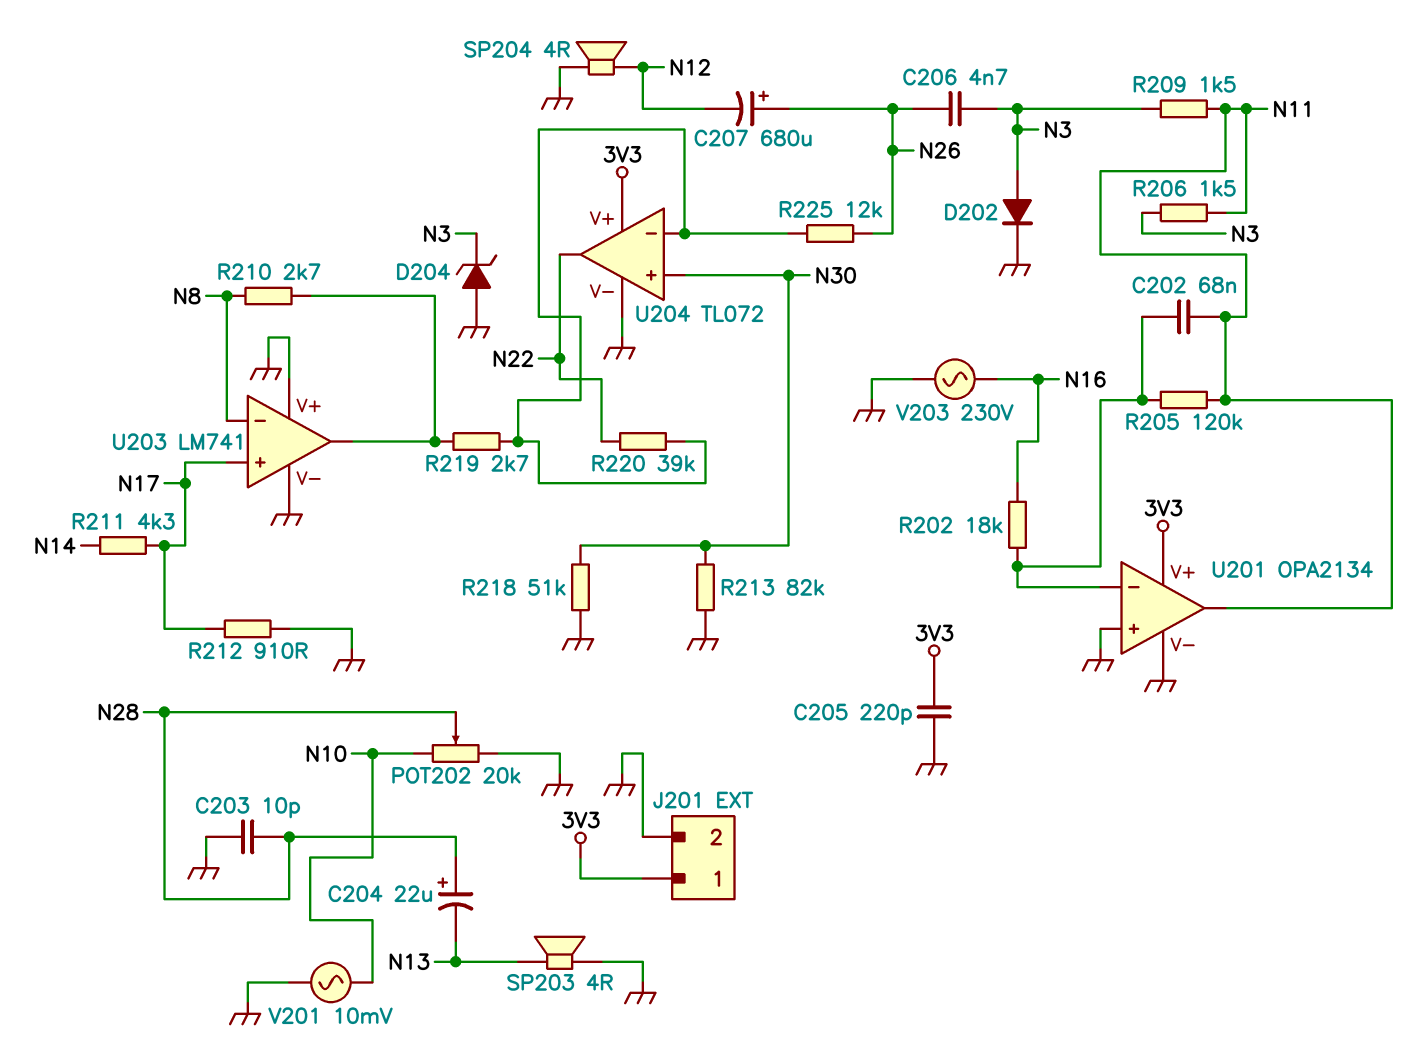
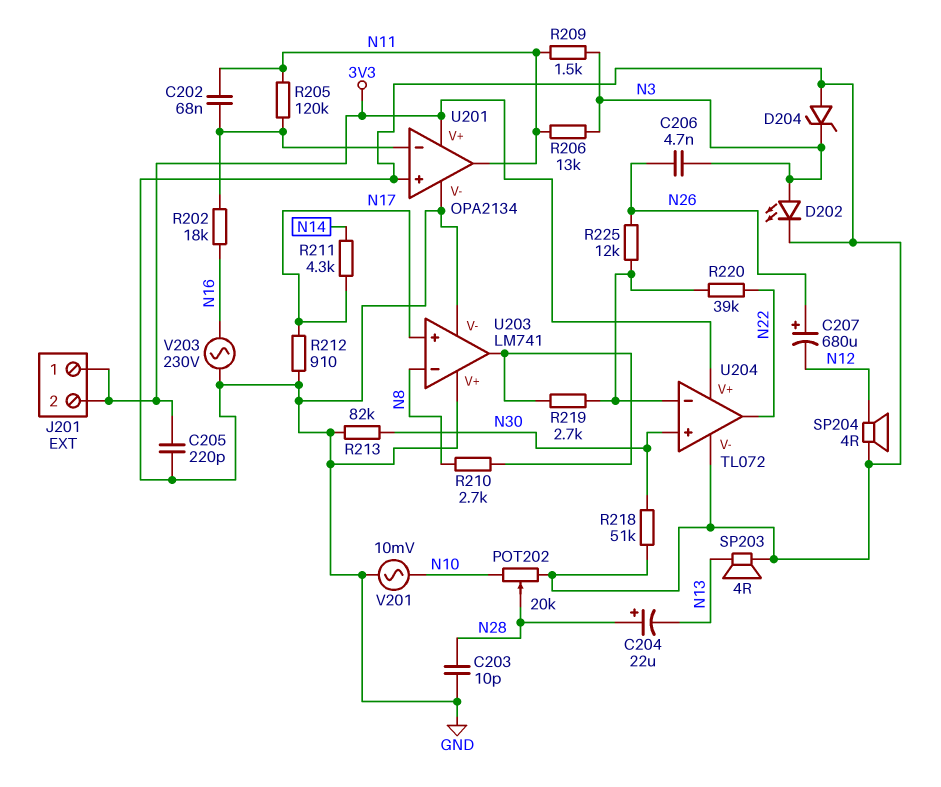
D202: diode (A N3, K GND) -> LED (A N3, K GND)
J201 pin 2: GND -> 3V3
R206: 1.5k (N3, N11) -> 13k (N3, N11)

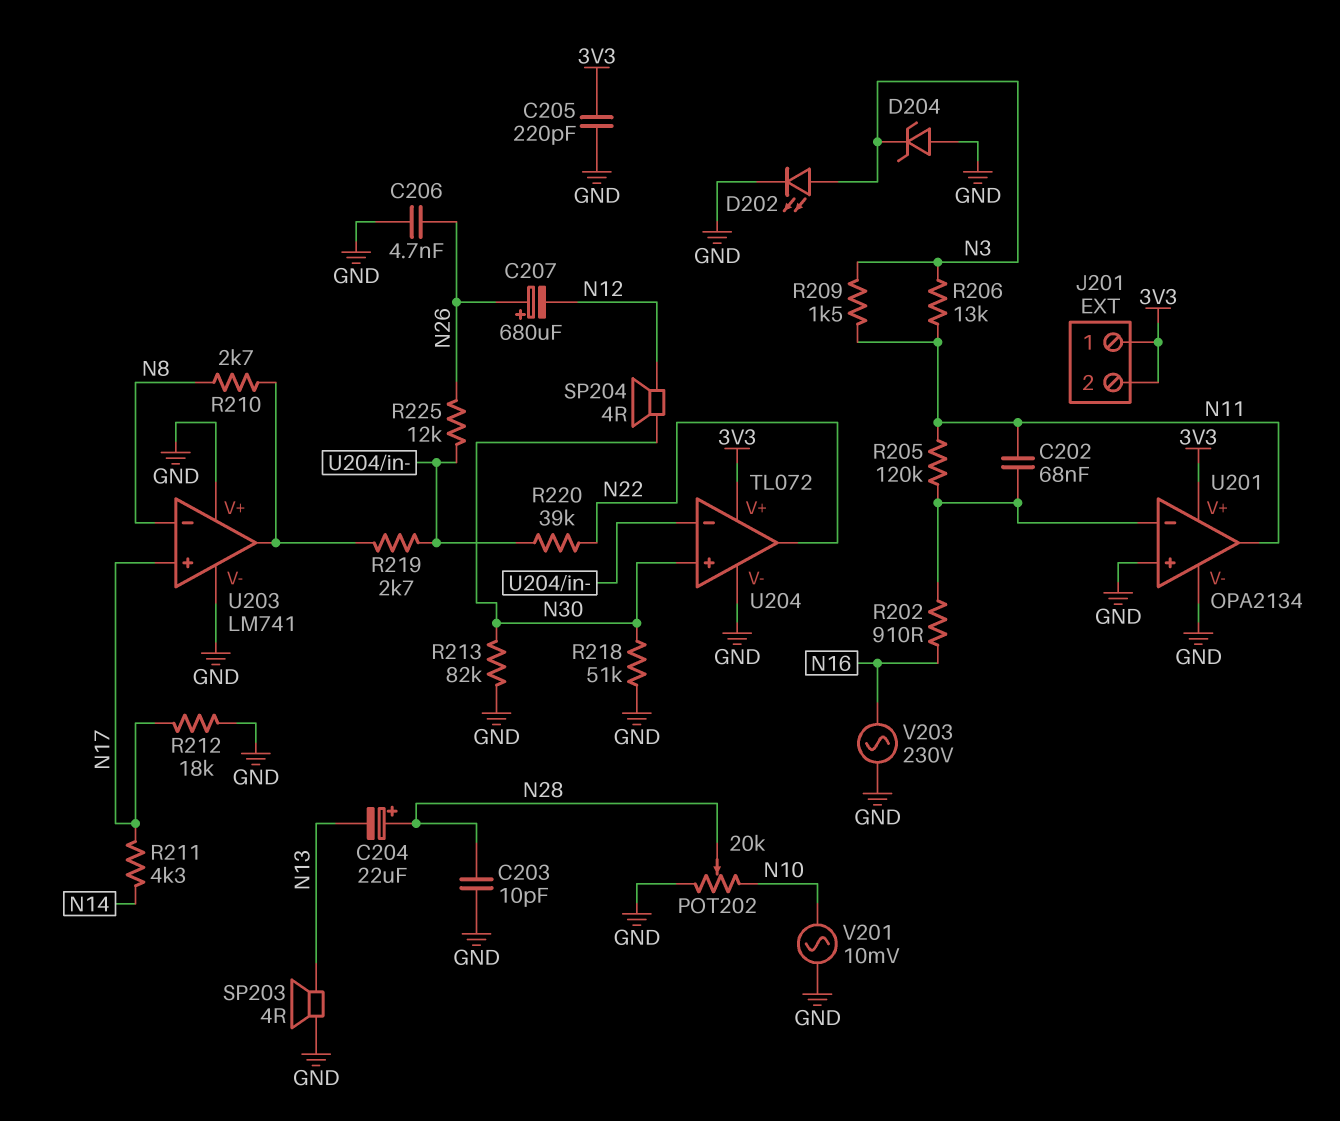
C206: 4.7nF (N3, N26) -> 4.7nF (GND, N26)
R202: 18k (N16, U201/in-) -> 910 (N16, U201/in-)
R212: 910 (GND, N17) -> 18k (GND, N17)
SP204: speaker 4R (GND, N12) -> speaker 4R (N12, N30)

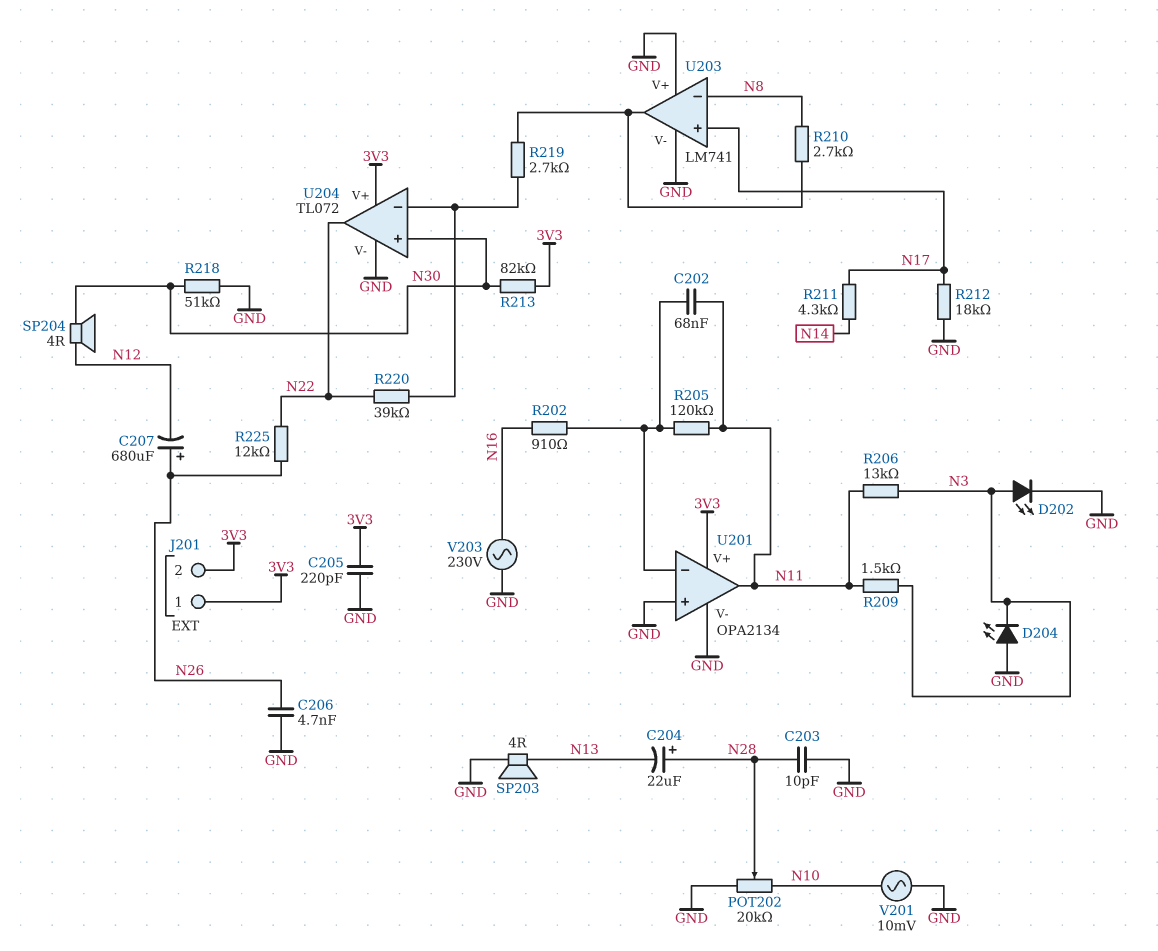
D204: zener (A GND, K N3) -> LED (A GND, K N3)
R213: 82k (GND, N30) -> 82k (3V3, N30)
R225: 12k (N26, U204/in-) -> 12k (N22, N26)

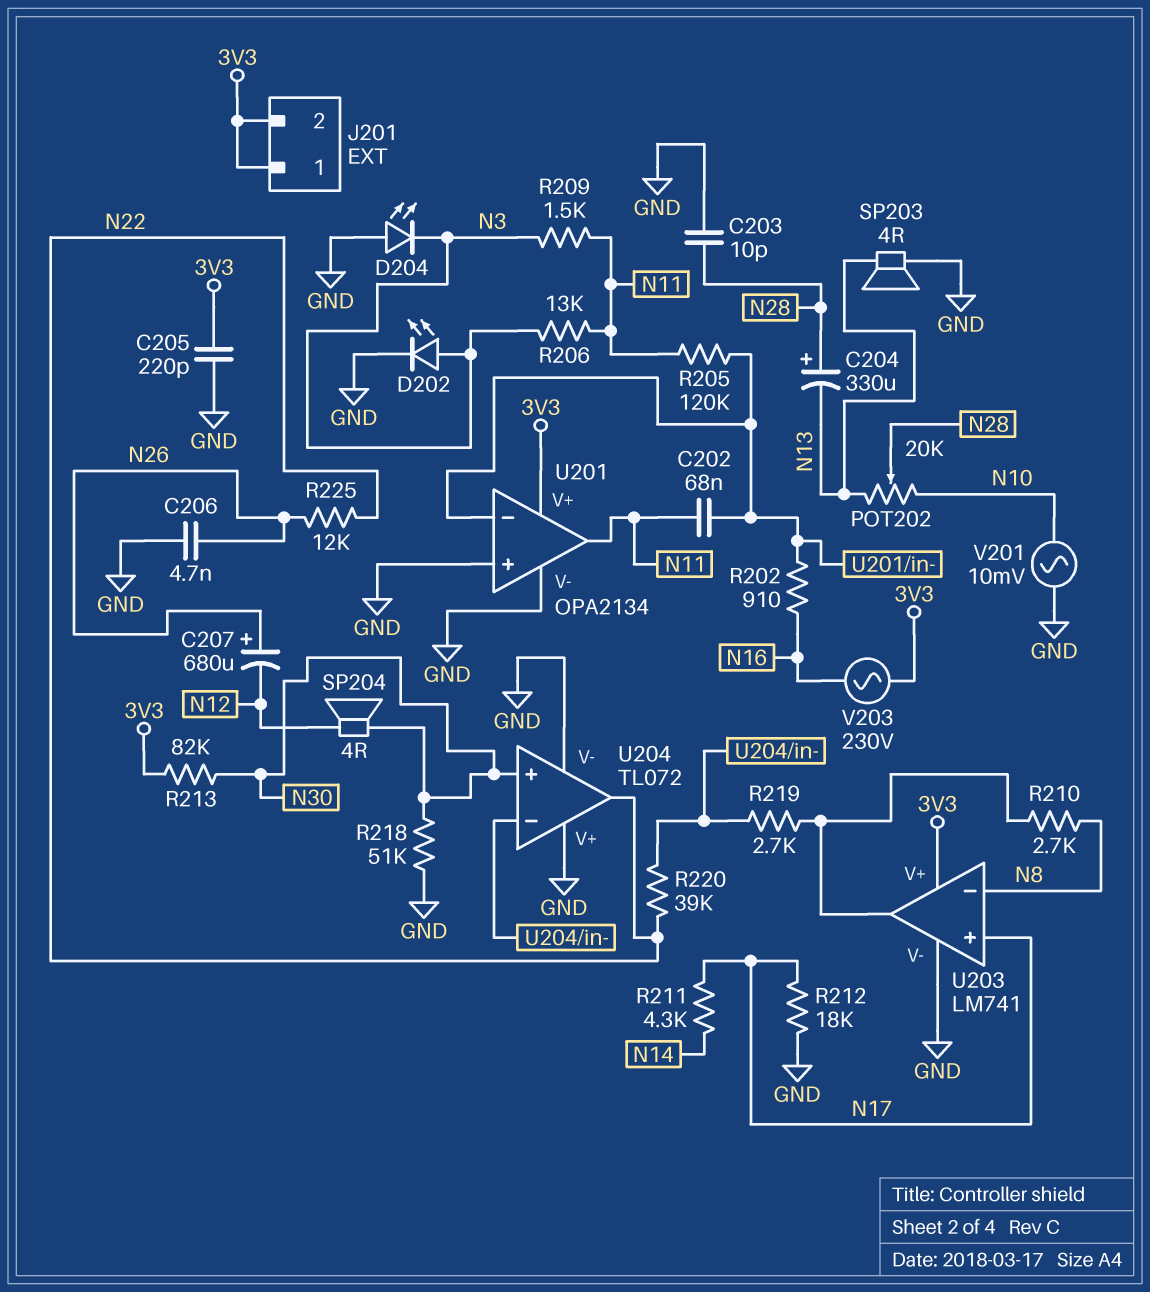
C204: 22uF (plus N28, minus N13) -> 330uF (plus N28, minus N13)
POT202: 20k (GND, N10, wiper N28) -> 20k (N10, N13, wiper N28)
U203 pin V+: GND -> 3V3
U204 pin V+: 3V3 -> GND
V203: AC 230V (GND, N16) -> AC 230V (3V3, N16)

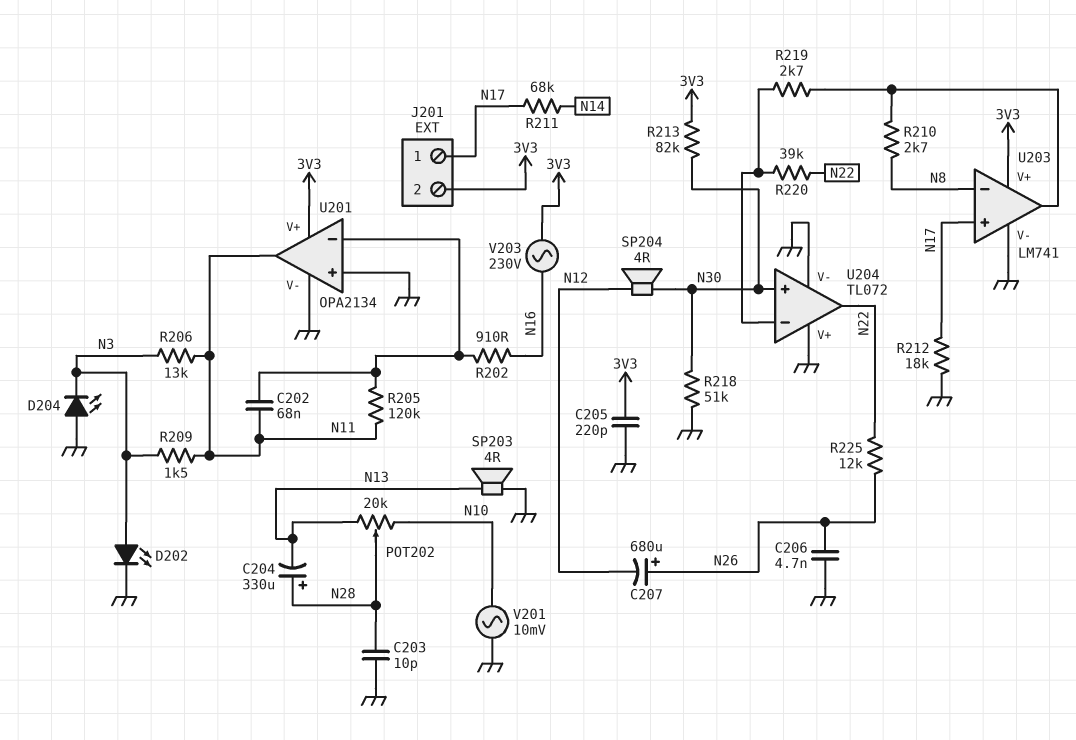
J201 pin 1: 3V3 -> N17
R211: 4.3k (N14, N17) -> 68k (N14, N17)

